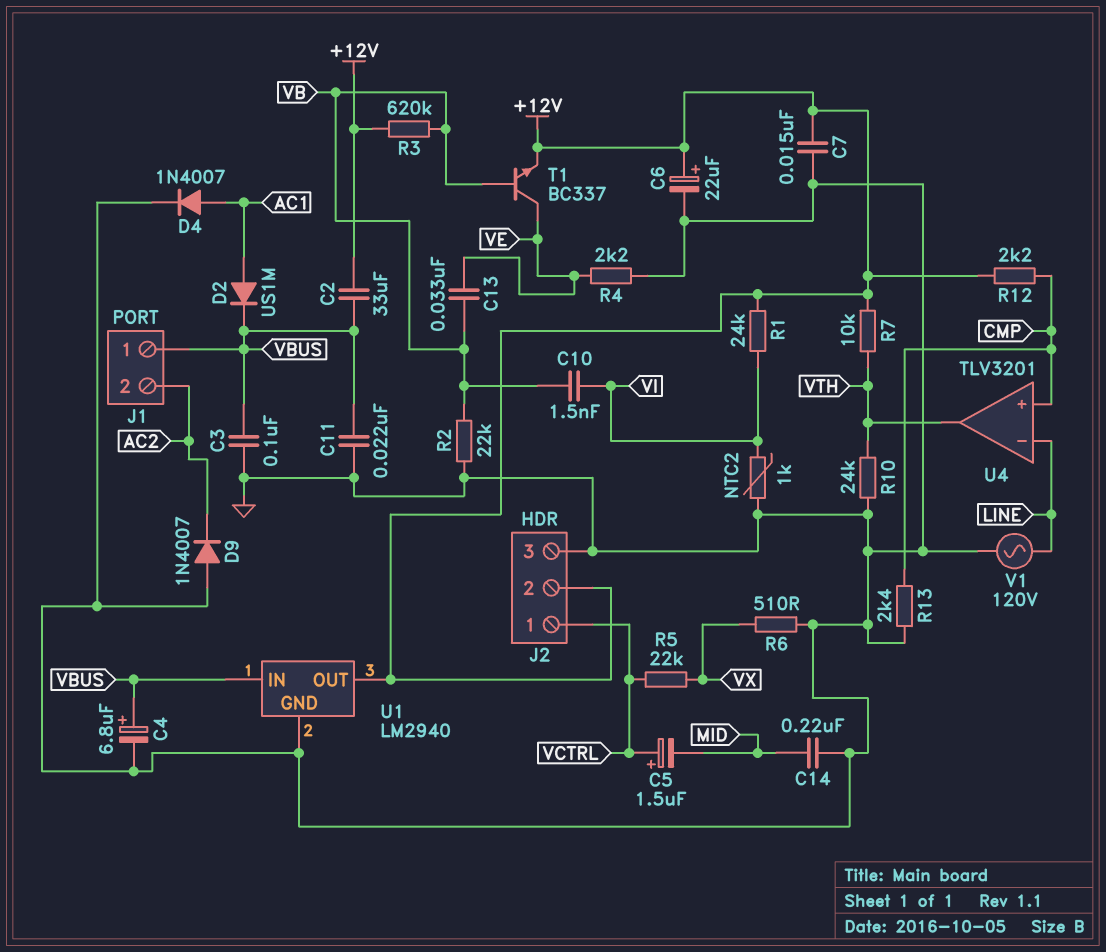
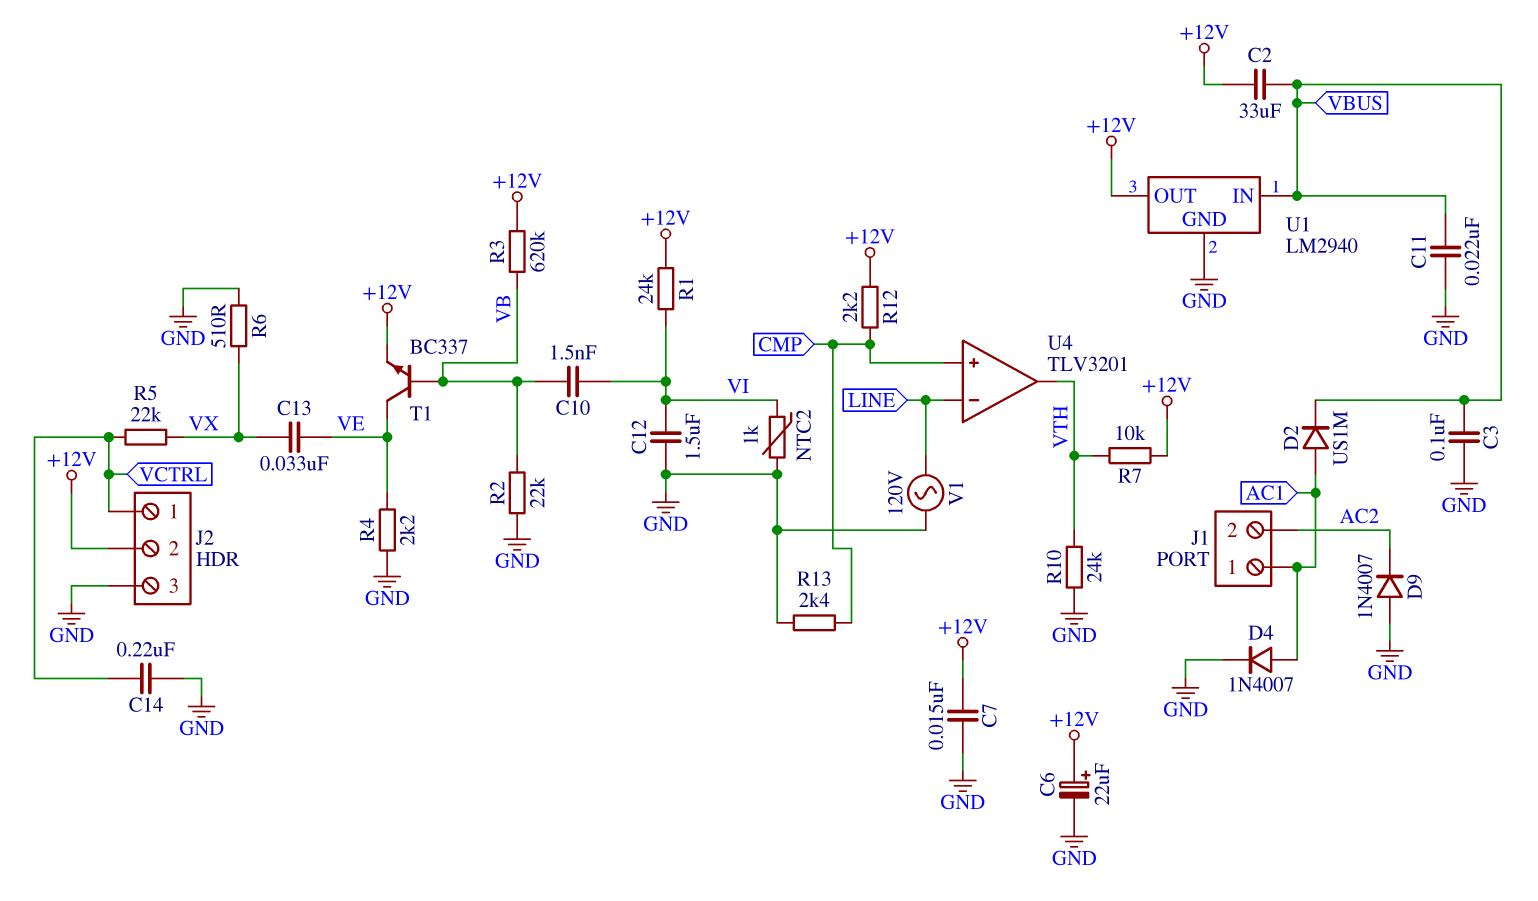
C4: 6.8uF (plus VBUS, minus GND) -> none
C5: 1.5uF (plus VCTRL, minus MID) -> none
C12: none -> 1.5uF (GND, VI)
C13: 33nF (VB, VE) -> 33nF (VE, VX)
C14: 220nF (GND, MID) -> 220nF (GND, VCTRL)
J1 pin 1: VBUS -> AC1

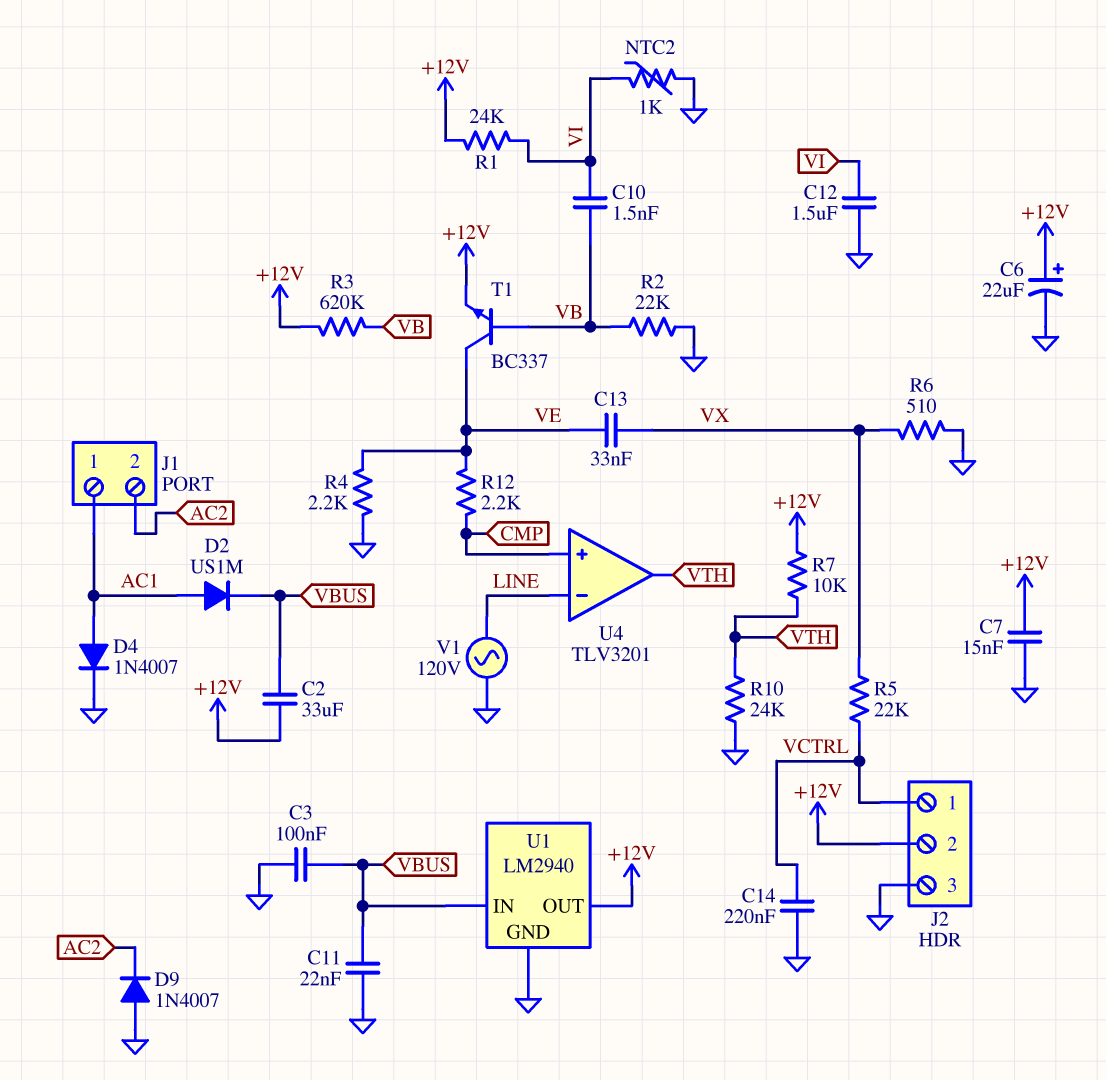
R12: 2.2k (+12V, CMP) -> 2.2k (CMP, VE)
R13: 2.4k (CMP, GND) -> none

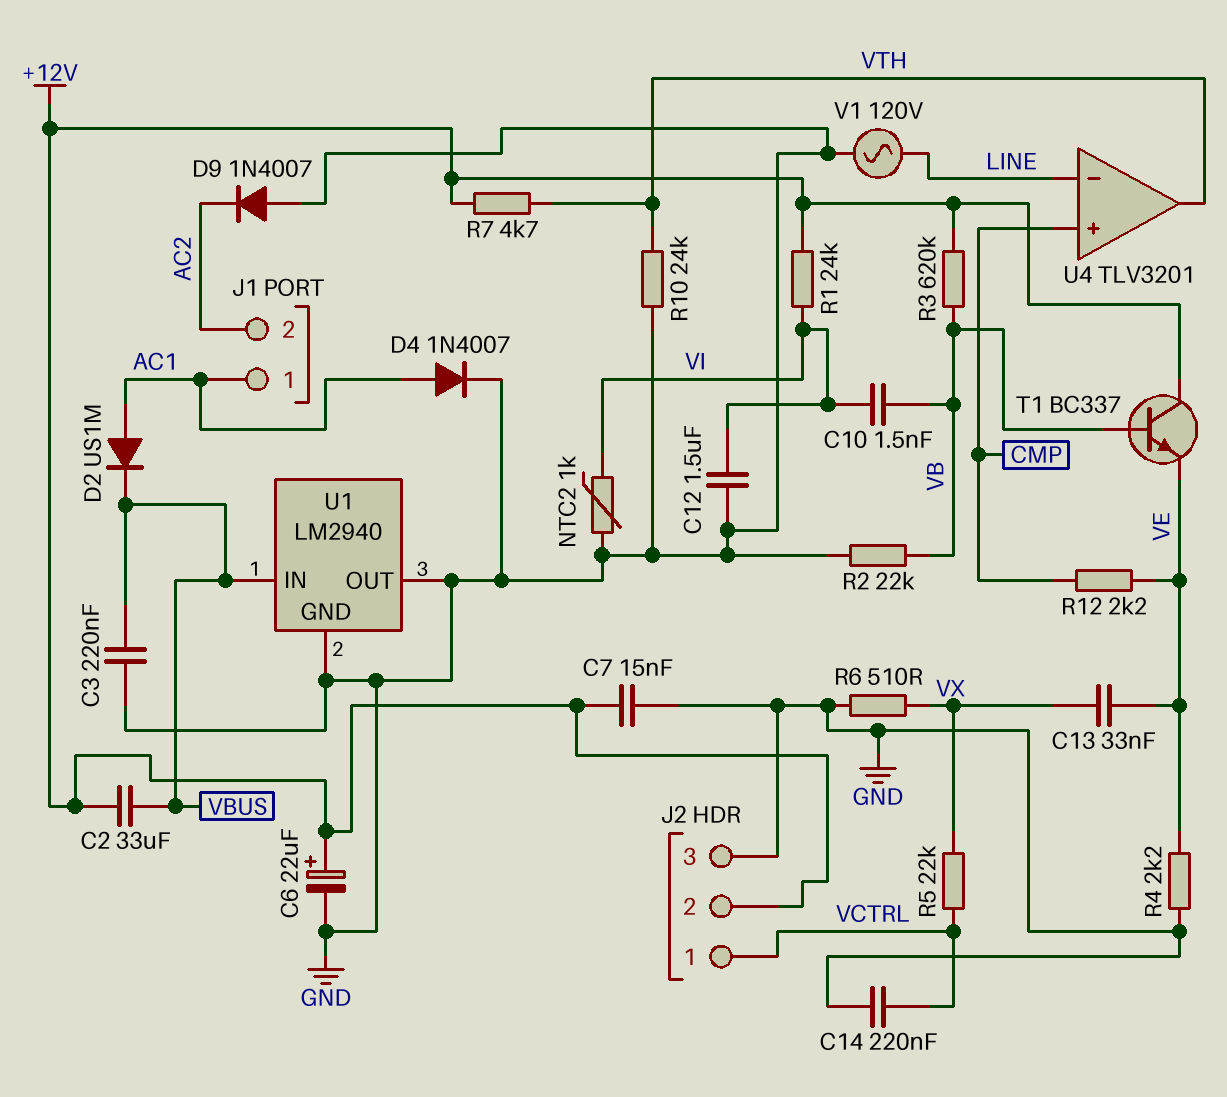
C3: 100nF (GND, VBUS) -> 220nF (GND, VBUS)
C11: 22nF (GND, VBUS) -> none
R7: 10k (+12V, VTH) -> 4.7k (+12V, VTH)
T1: NPN BC337 (B VB, C VE, E +12V) -> NPN BC337 (B VB, C +12V, E VE)
U1 pin OUT: +12V -> GND

